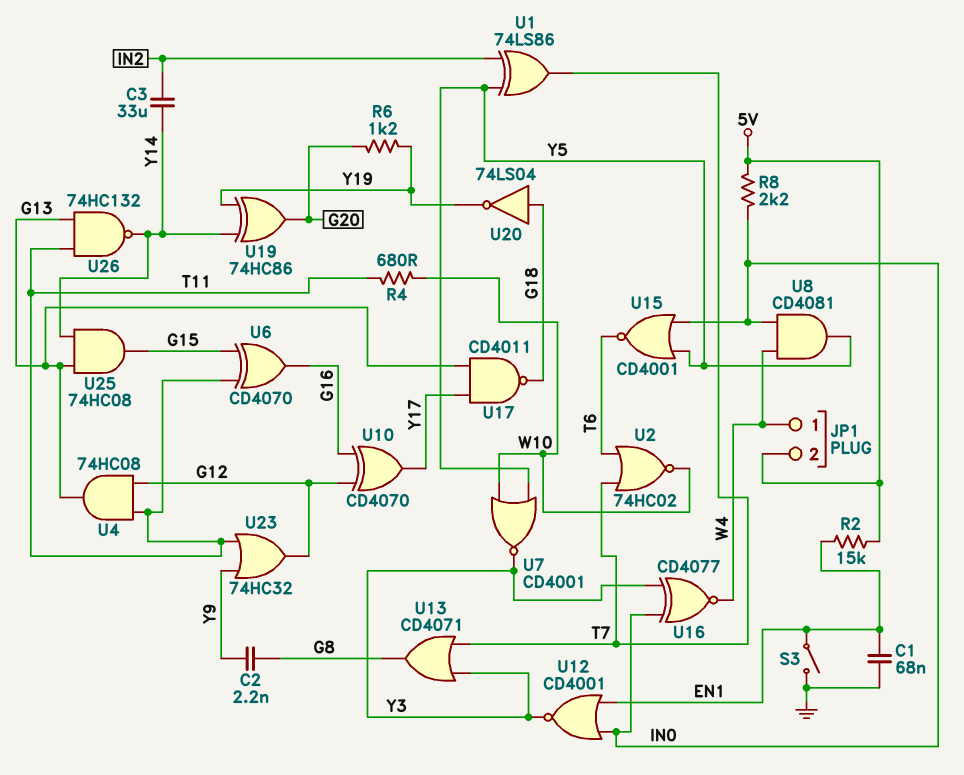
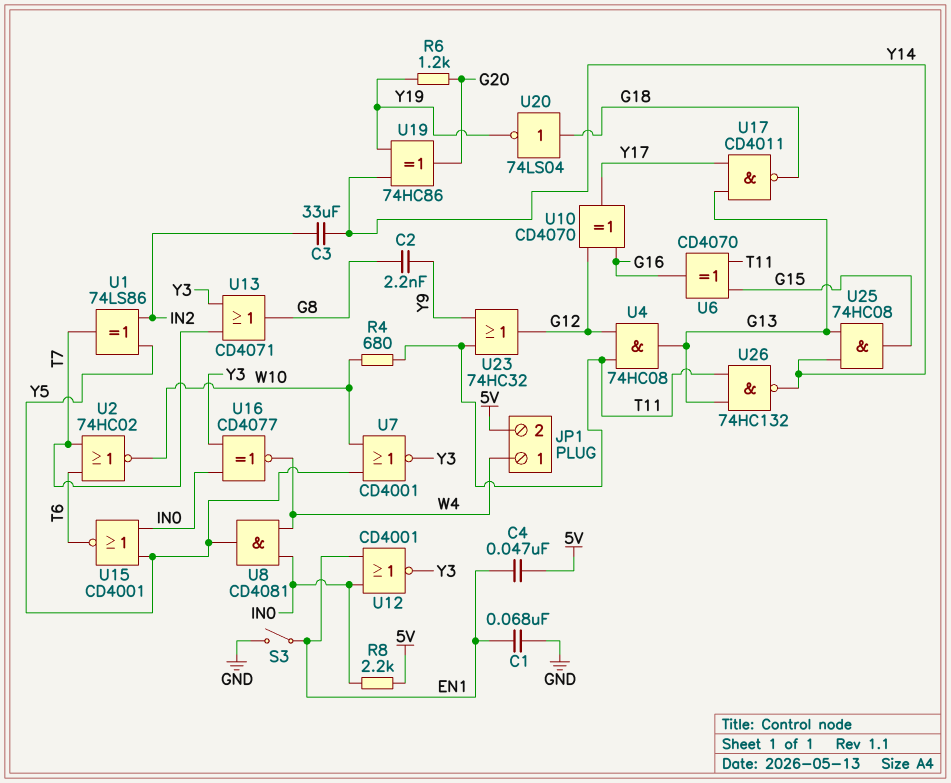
C4: none -> 47nF (5V, EN1)
R2: 15k (5V, EN1) -> none

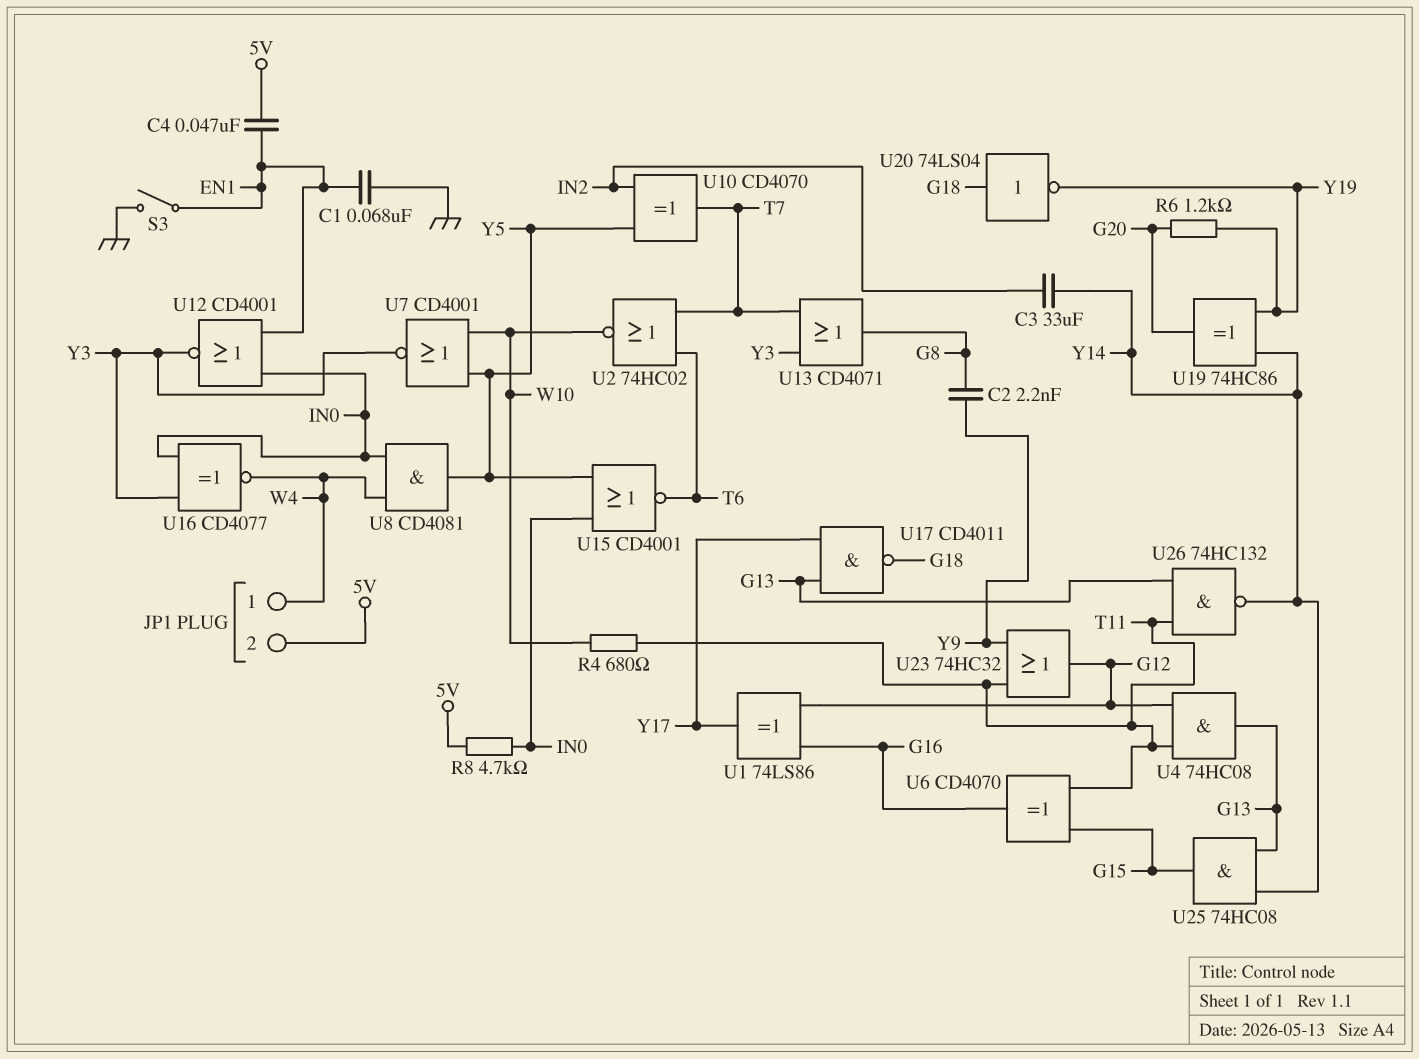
R8: 2.2k (5V, IN0) -> 4.7k (5V, IN0)
U1: XOR 74LS86 (in IN2, in Y5, out T7) -> XOR 74LS86 (in G12, in G16, out Y17)
U10: XOR CD4070 (in G12, in G16, out Y17) -> XOR CD4070 (in IN2, in Y5, out T7)

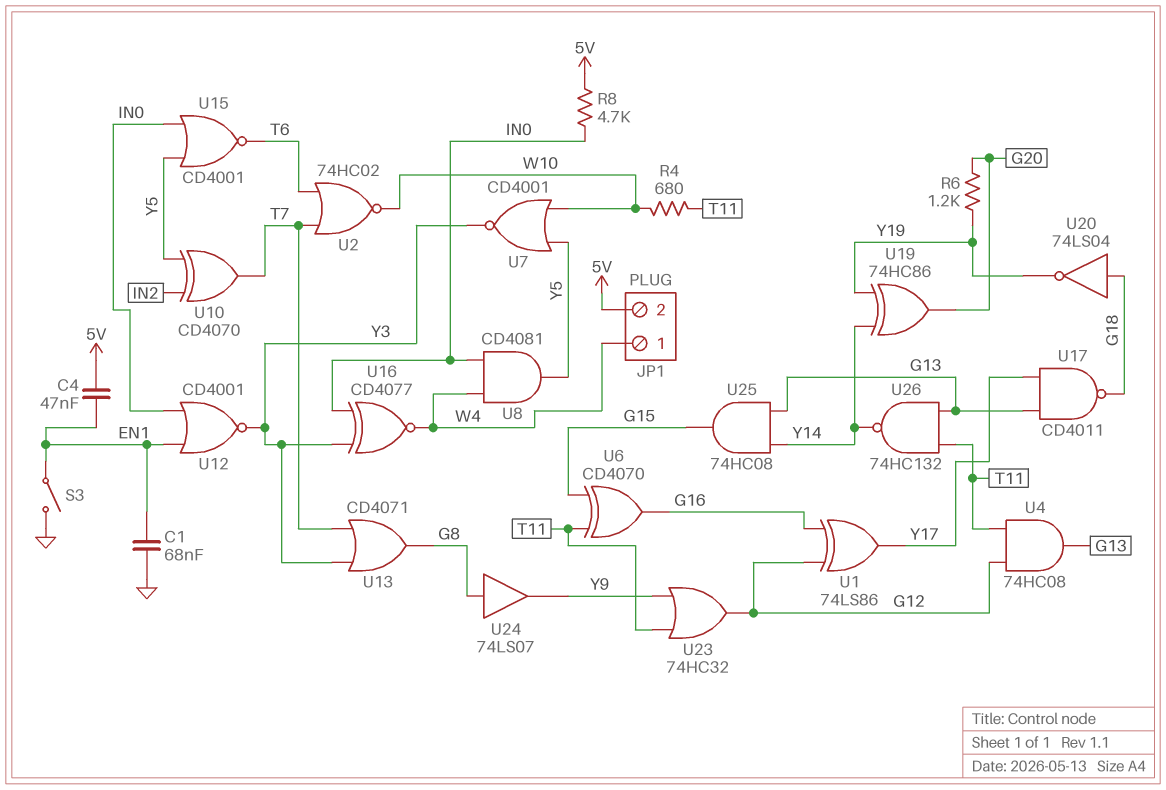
C2: 2.2nF (G8, Y9) -> none
C3: 33uF (IN2, Y14) -> none
U24: none -> buffer 74LS07 (in G8, out Y9)

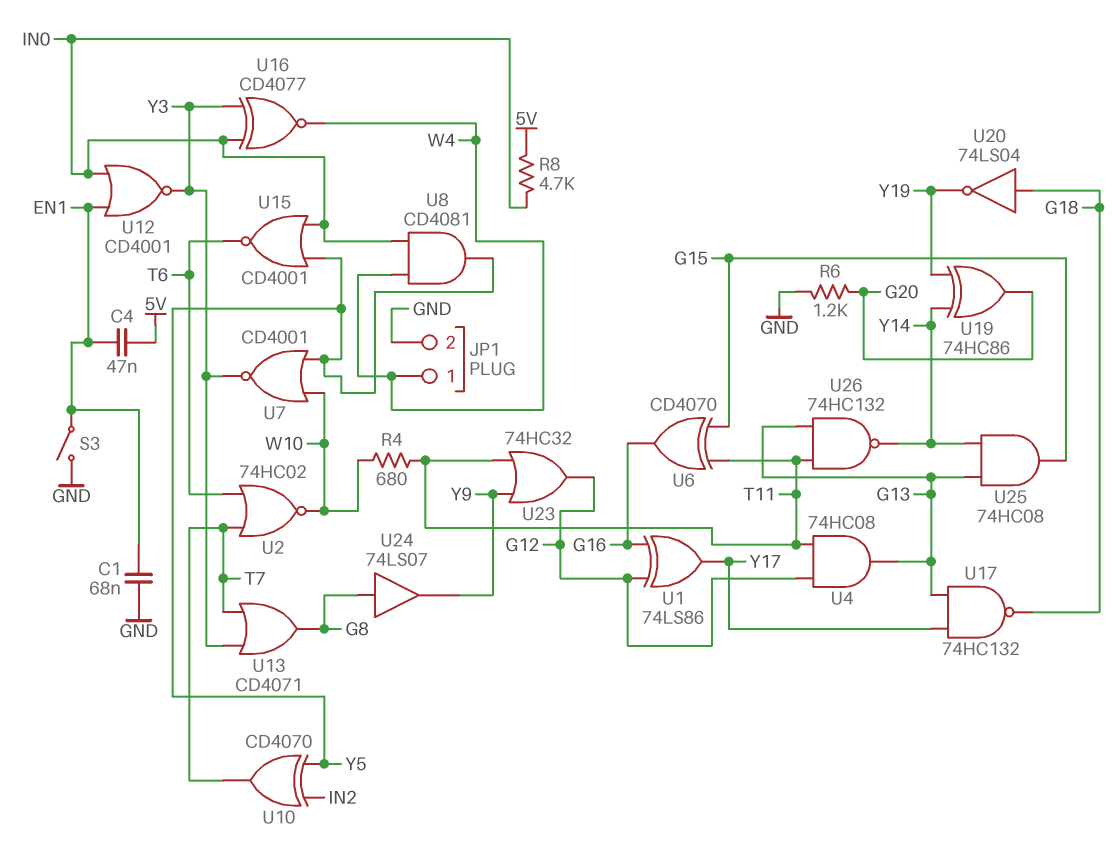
JP1 pin 2: 5V -> GND
R6: 1.2k (G20, Y19) -> 1.2k (G20, GND)
U17: NAND CD4011 (in G13, in Y17, out G18) -> NAND 74HC132 (in G13, in Y17, out G18)

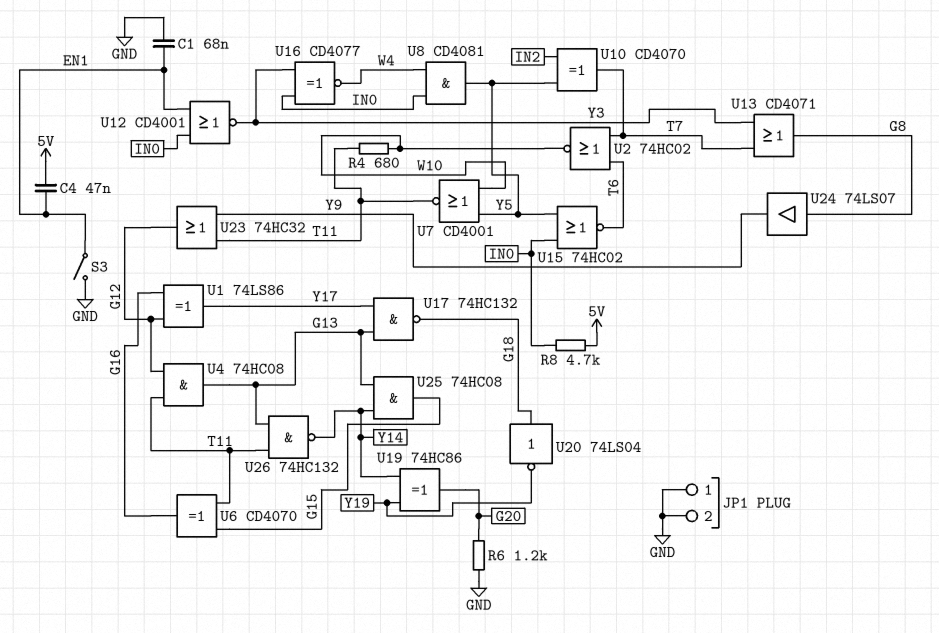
JP1 pin 1: W4 -> GND
U7: NOR CD4001 (in W10, in Y5, out Y3) -> NOR CD4001 (in W10, in Y5, out T11)
U15: NOR CD4001 (in IN0, in Y5, out T6) -> NOR 74HC02 (in IN0, in Y5, out T6)

